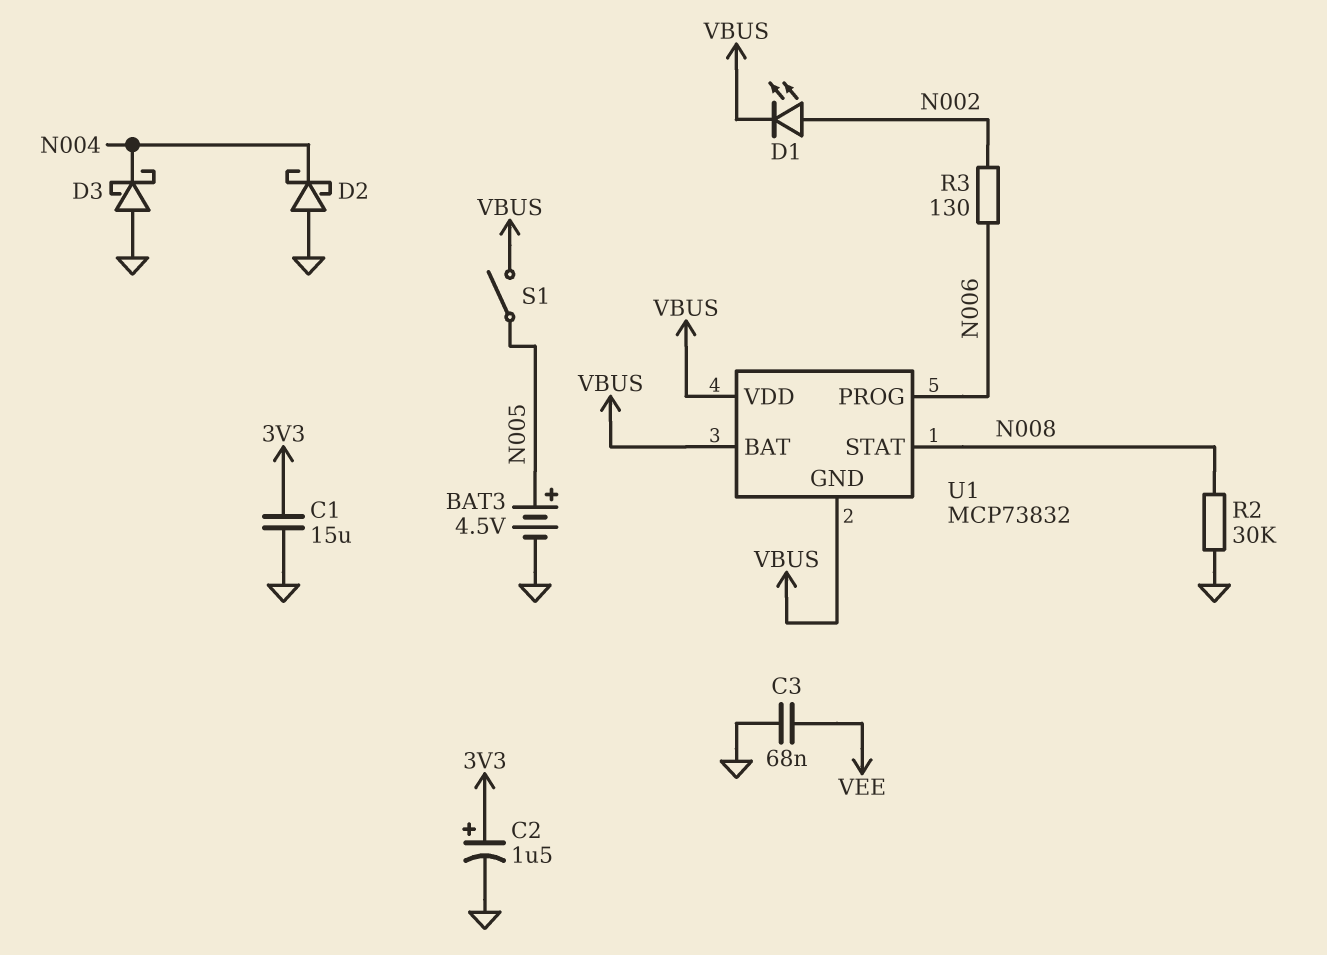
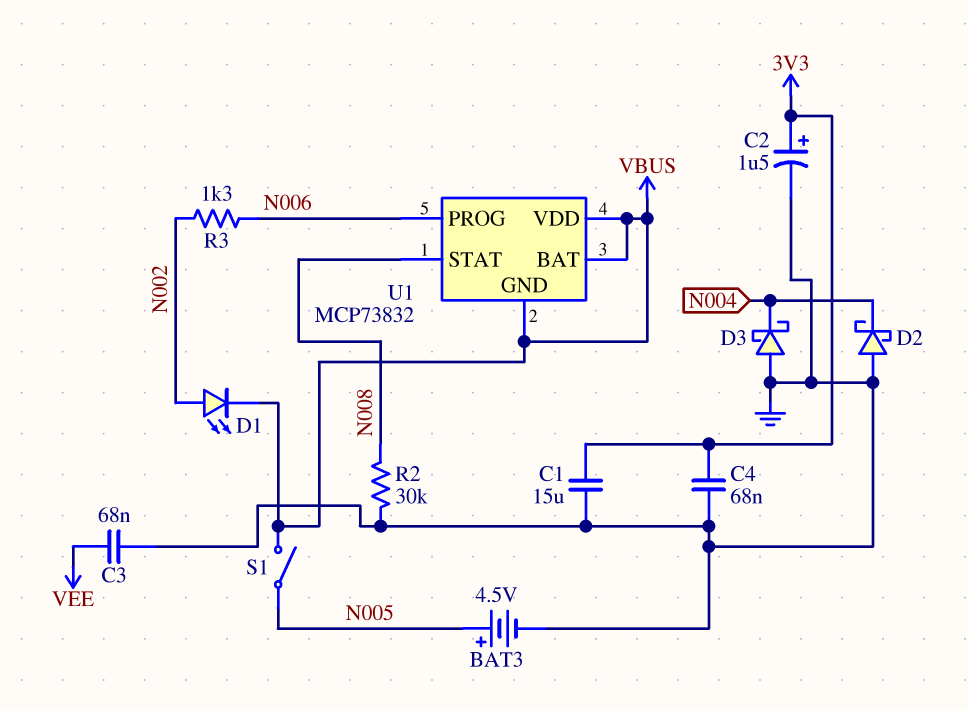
C4: none -> 68nF (3V3, GND)
R3: 130 (N002, N006) -> 1.3k (N002, N006)

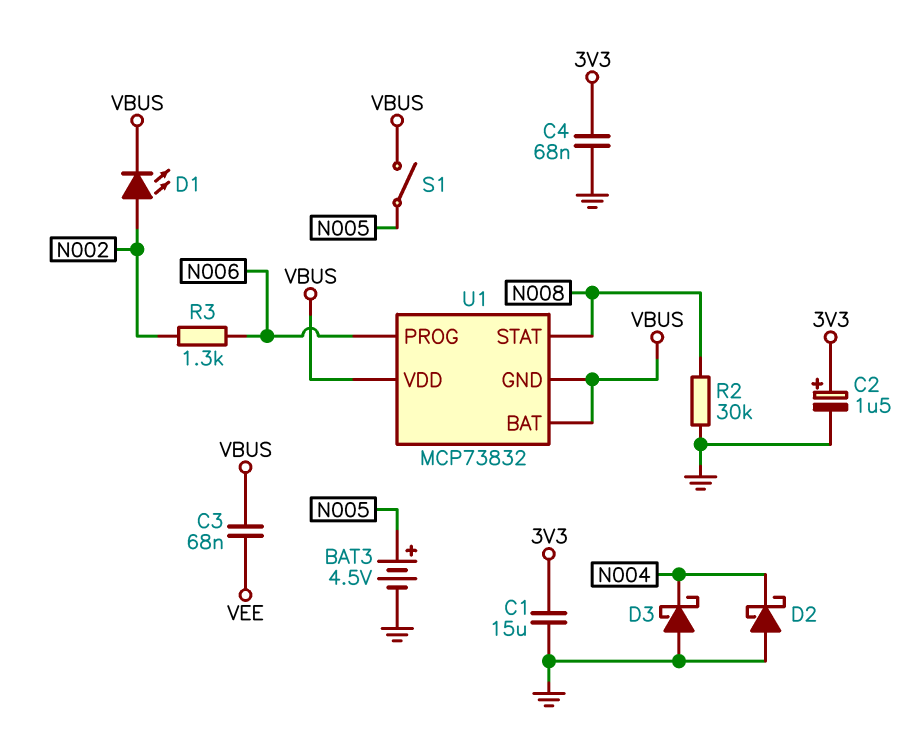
C3: 68nF (GND, VEE) -> 68nF (VBUS, VEE)

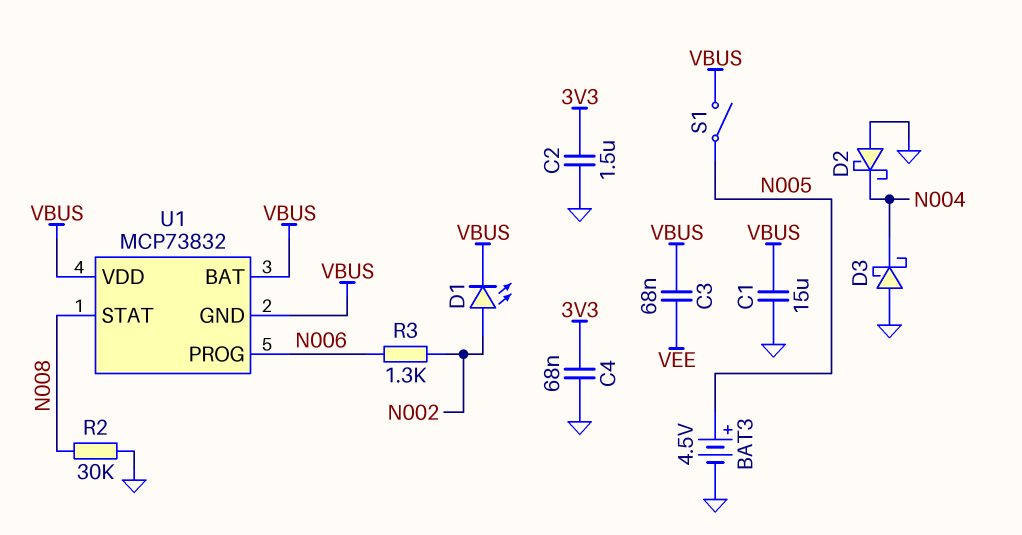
C1: 15uF (3V3, GND) -> 15uF (GND, VBUS)
C2: 1.5uF (plus 3V3, minus GND) -> 1.5uF (3V3, GND)

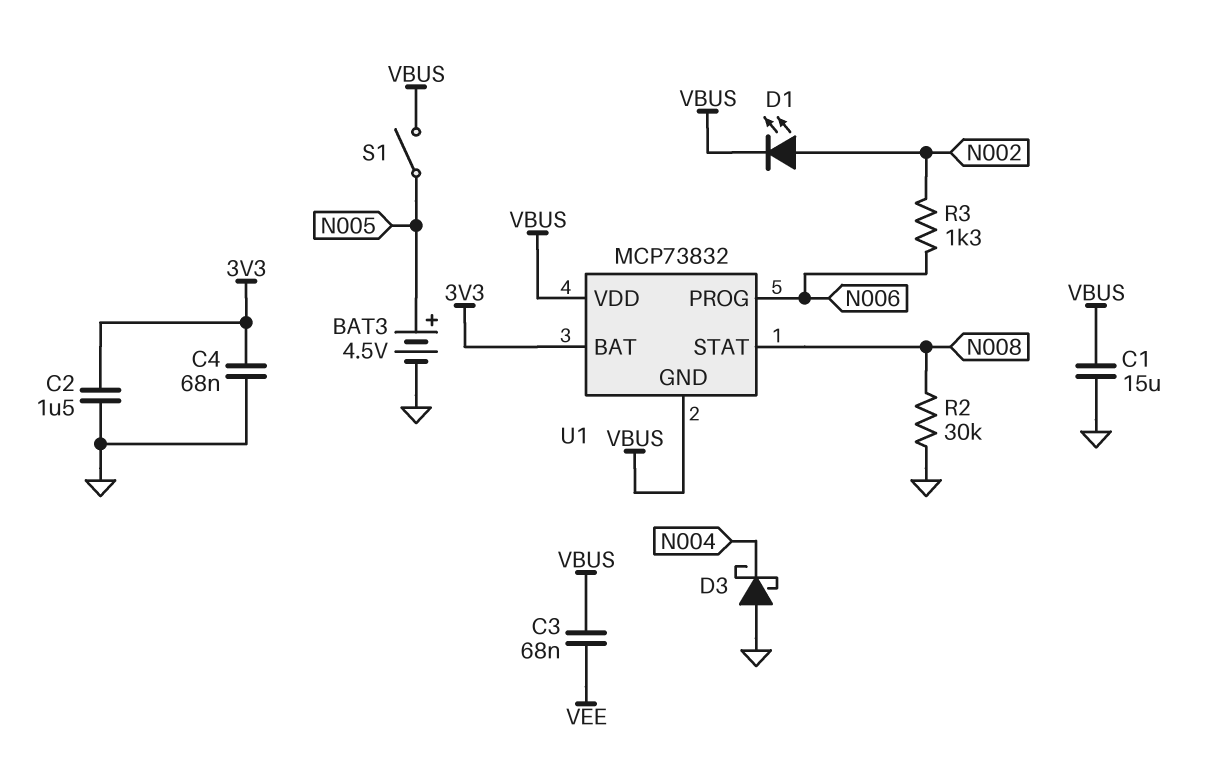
D2: schottky (A GND, K N004) -> none
U1 pin BAT: VBUS -> 3V3

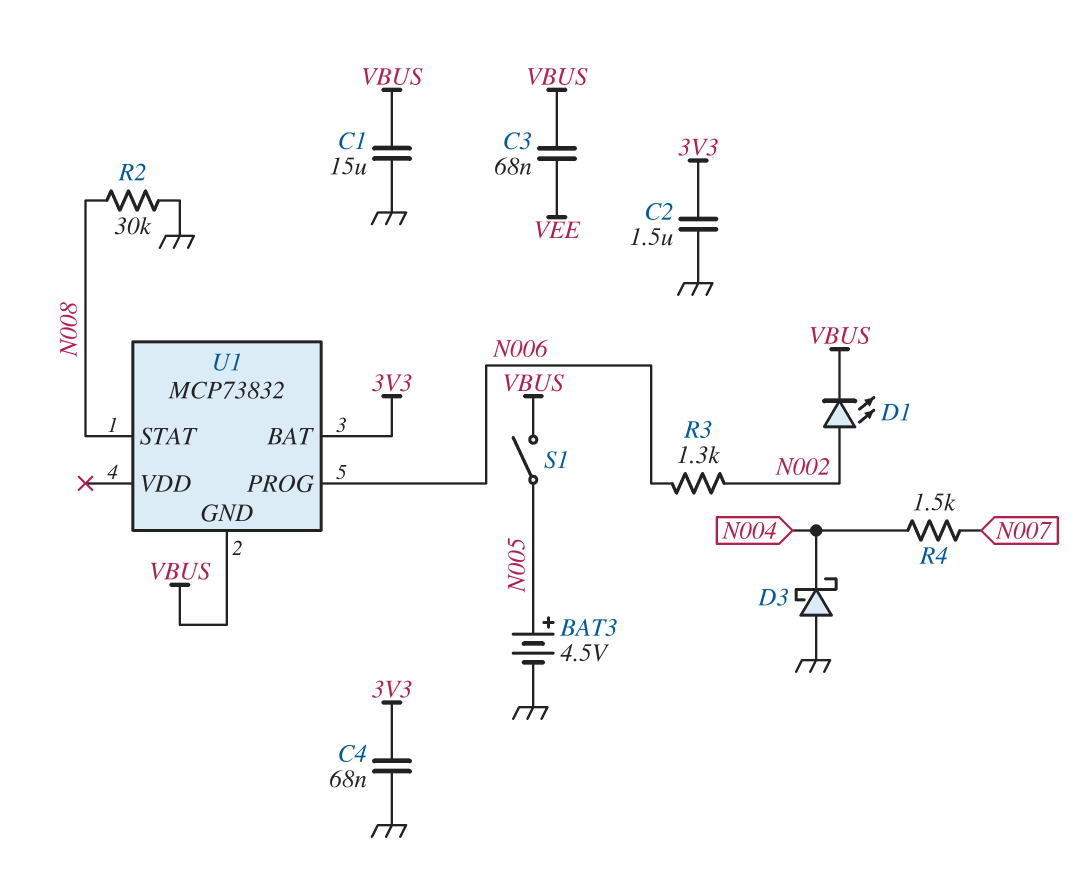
R4: none -> 1.5k (N004, N007)
U1 pin VDD: VBUS -> none

